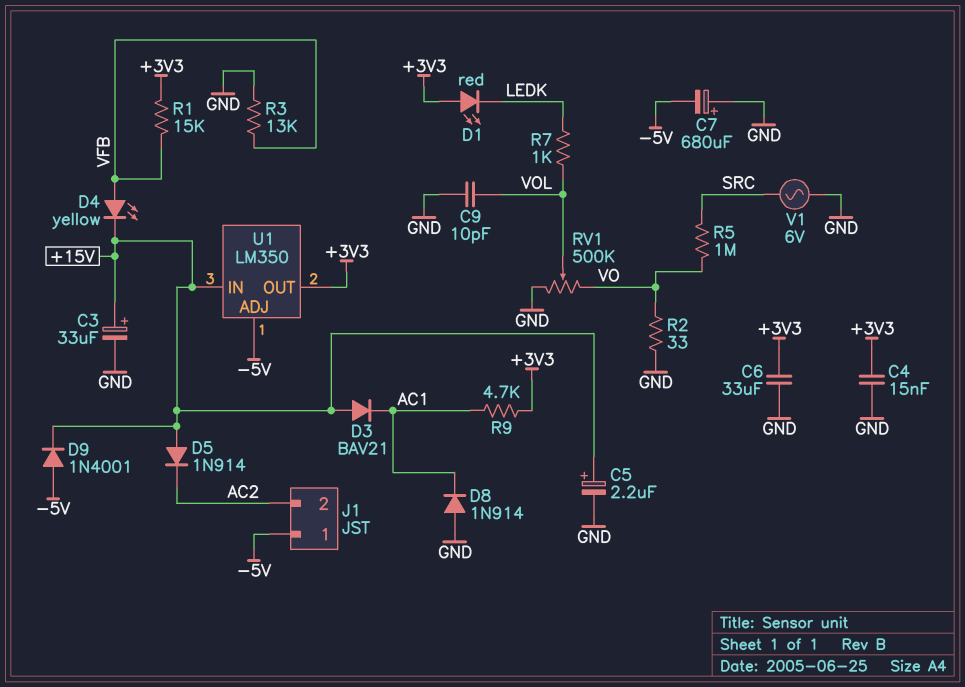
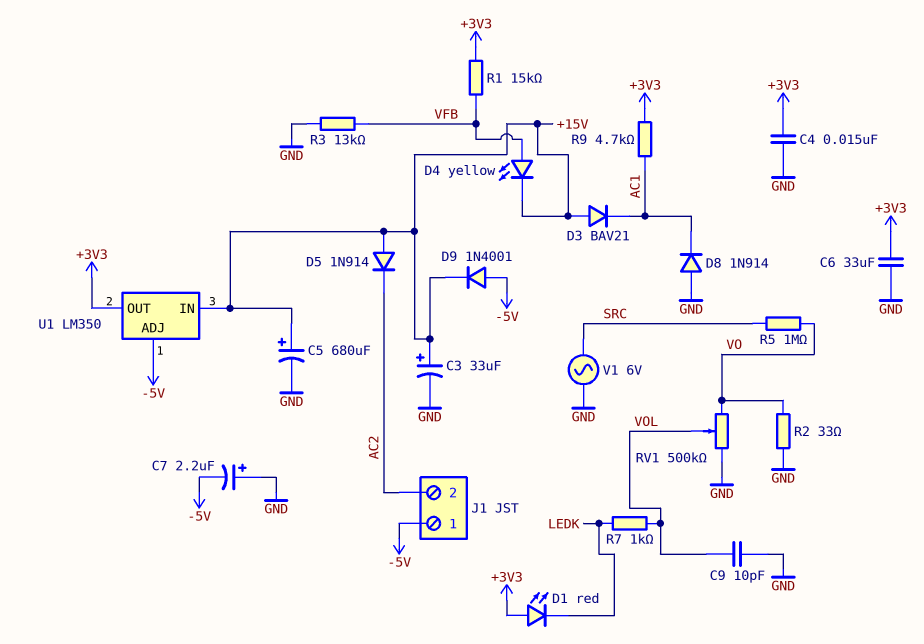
C5: 2.2uF (plus +15V, minus GND) -> 680uF (plus +15V, minus GND)
C7: 680uF (plus GND, minus -5V) -> 2.2uF (plus GND, minus -5V)

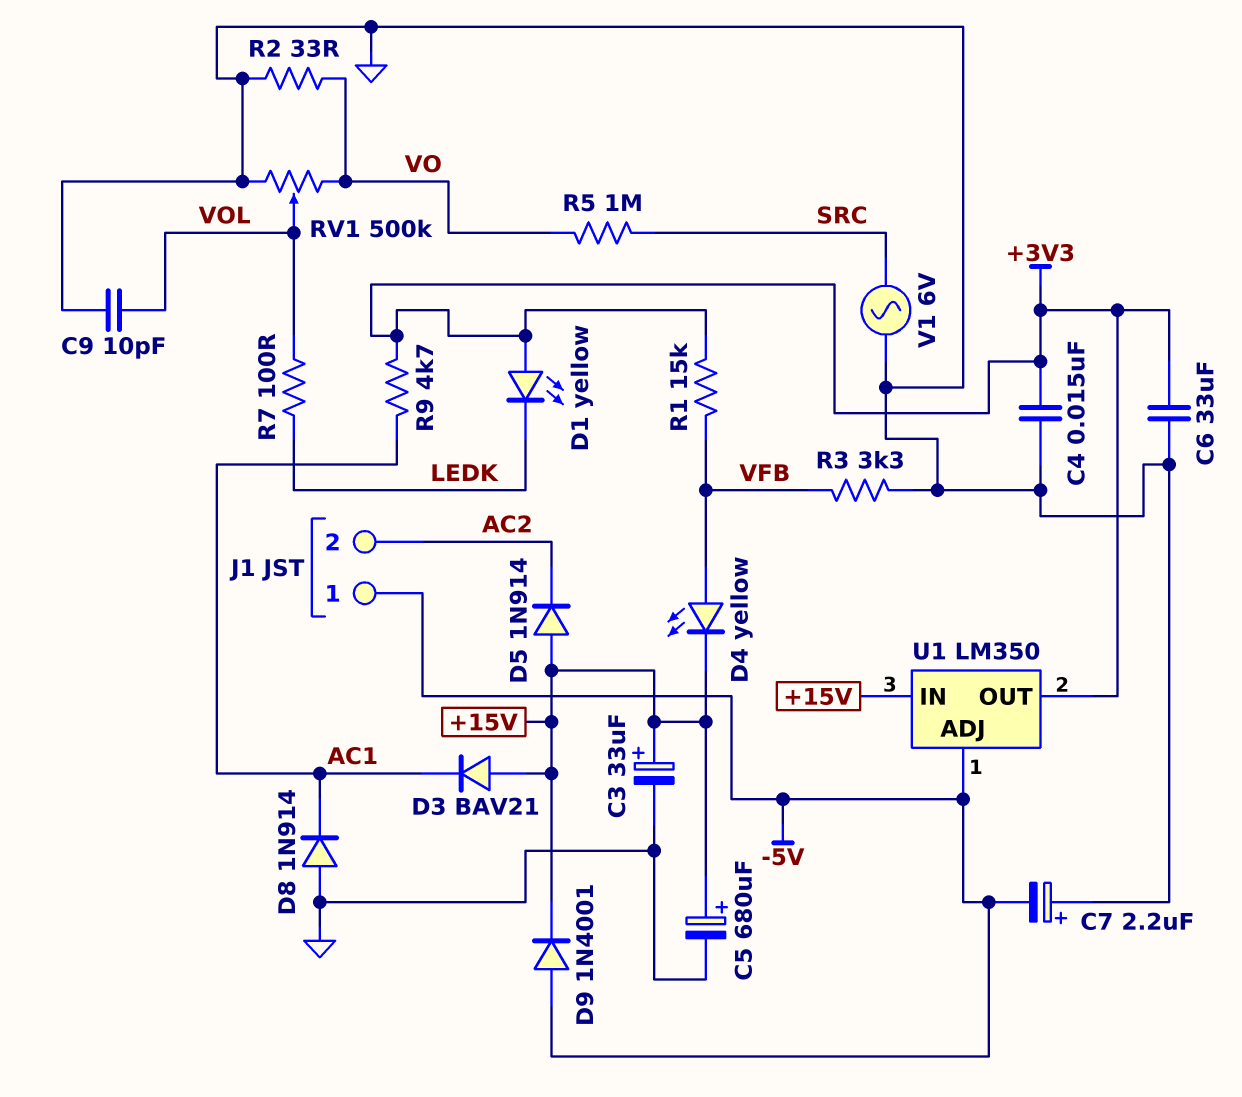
D1: LED red (A +3V3, K LEDK) -> LED yellow (A +3V3, K LEDK)
R3: 13k (GND, VFB) -> 3.3k (GND, VFB)
R7: 1k (LEDK, VOL) -> 100 (LEDK, VOL)

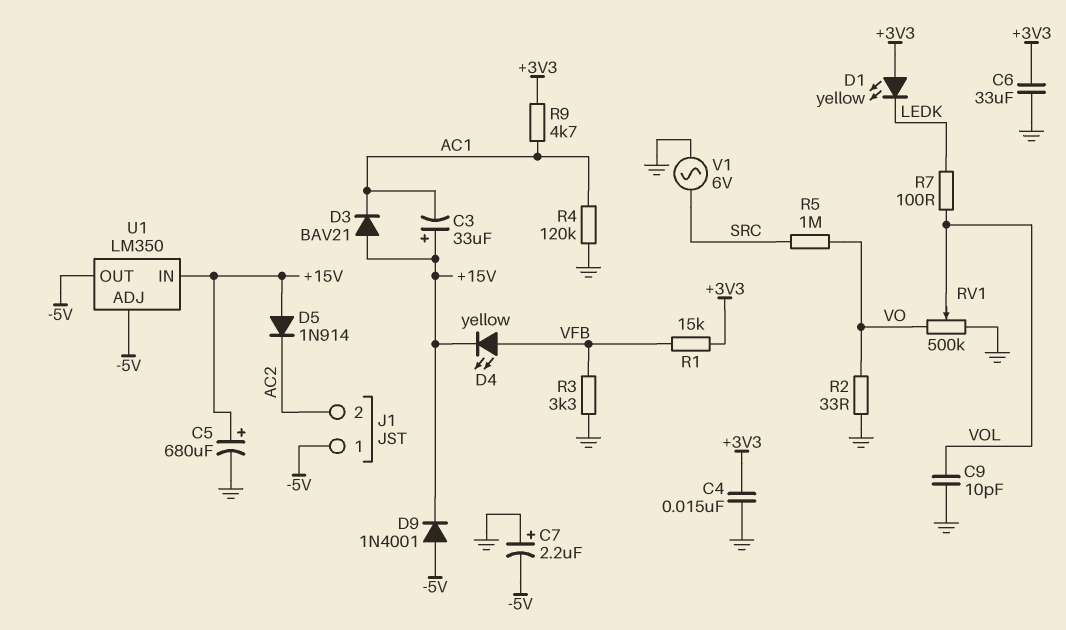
C3: 33uF (plus +15V, minus GND) -> 33uF (plus +15V, minus AC1)
D8: diode 1N914 (A GND, K AC1) -> none
R4: none -> 120k (AC1, GND)
U1 pin OUT: +3V3 -> -5V

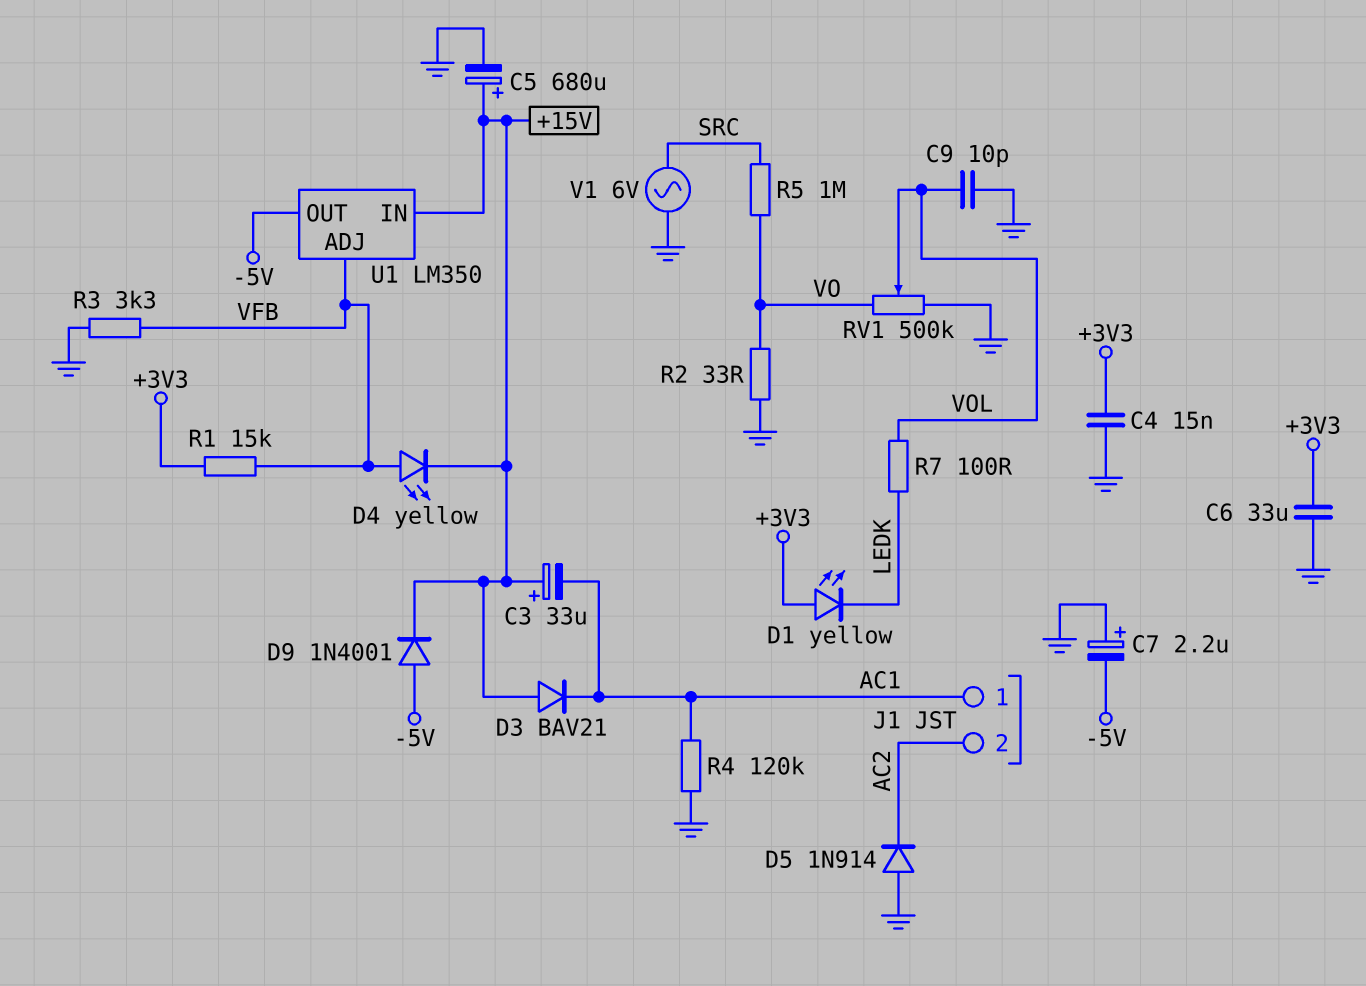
D5: diode 1N914 (A +15V, K AC2) -> diode 1N914 (A GND, K AC2)
J1 pin 1: -5V -> AC1
R9: 4.7k (+3V3, AC1) -> none
U1 pin ADJ: -5V -> VFB

